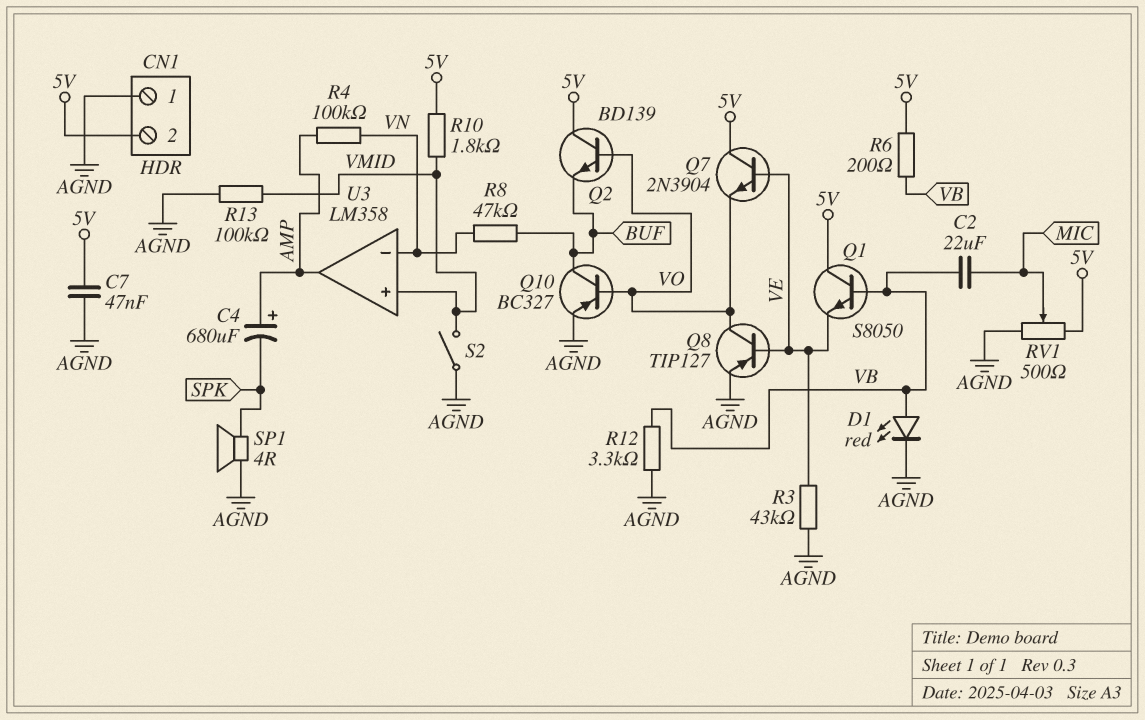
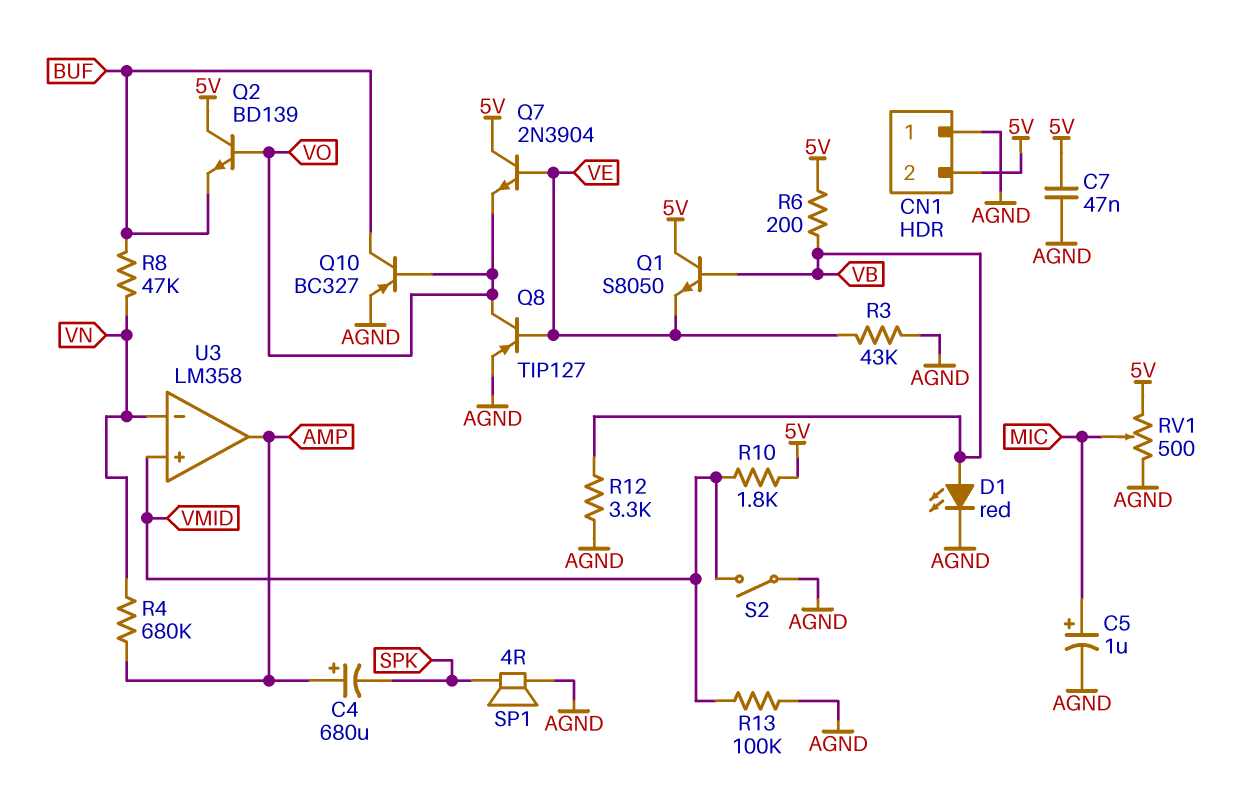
C2: 22uF (MIC, VB) -> none
C5: none -> 1uF (plus MIC, minus AGND)
R4: 100k (AMP, VN) -> 680k (AMP, VN)

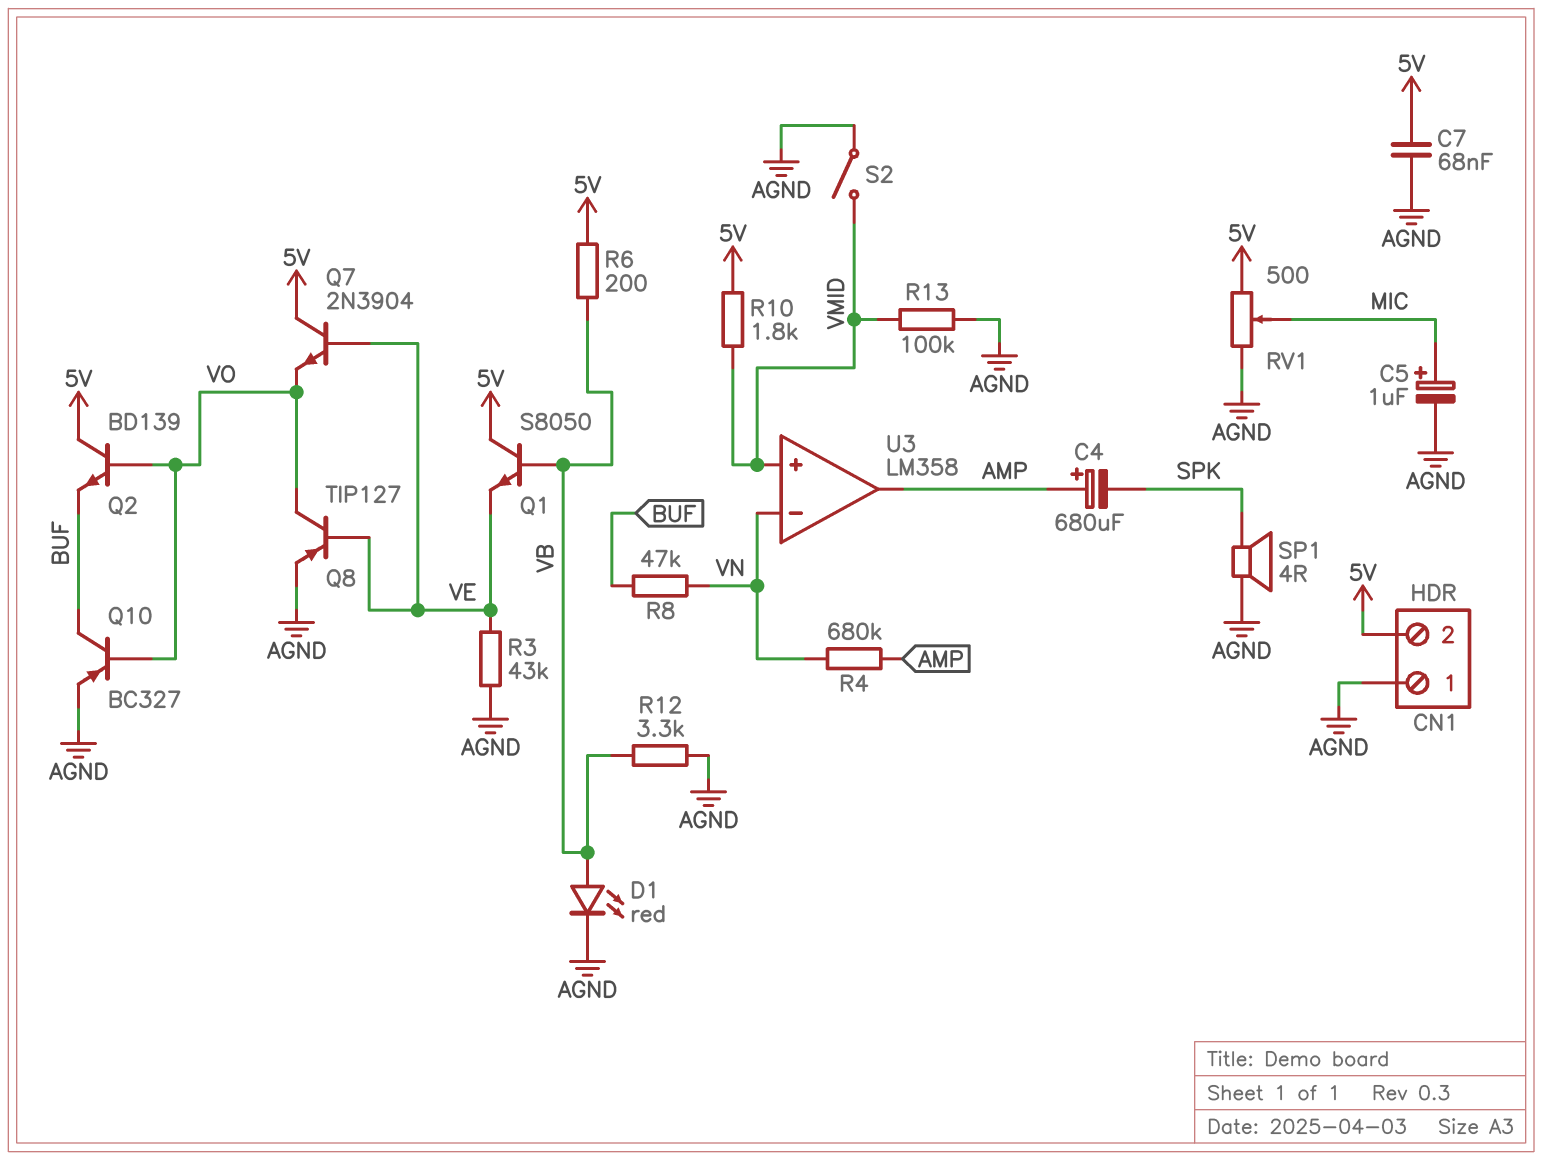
C7: 47nF (5V, AGND) -> 68nF (5V, AGND)

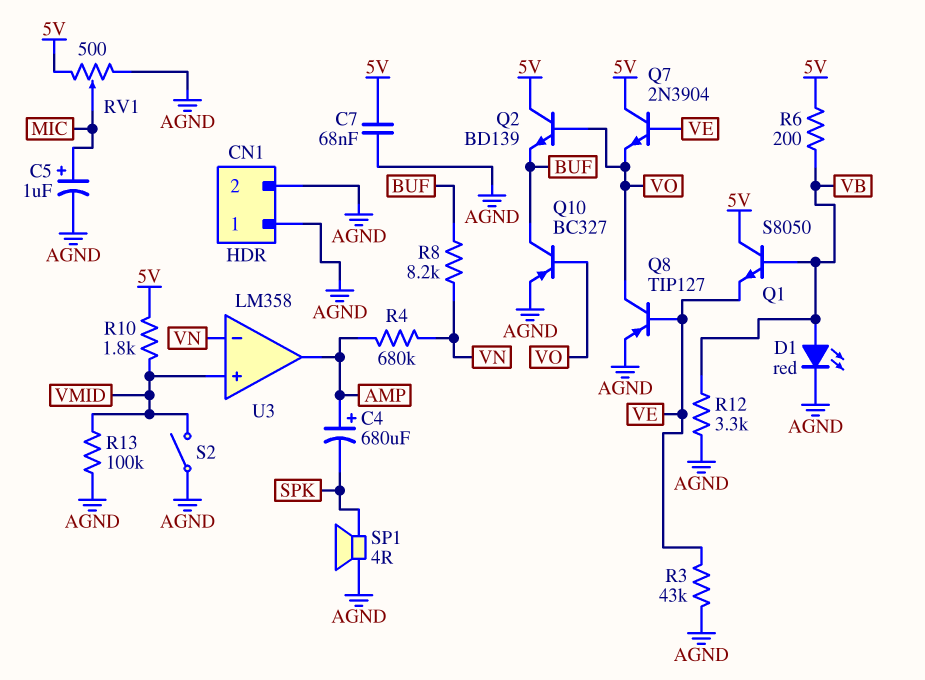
CN1 pin 2: 5V -> AGND
R8: 47k (BUF, VN) -> 8.2k (BUF, VN)

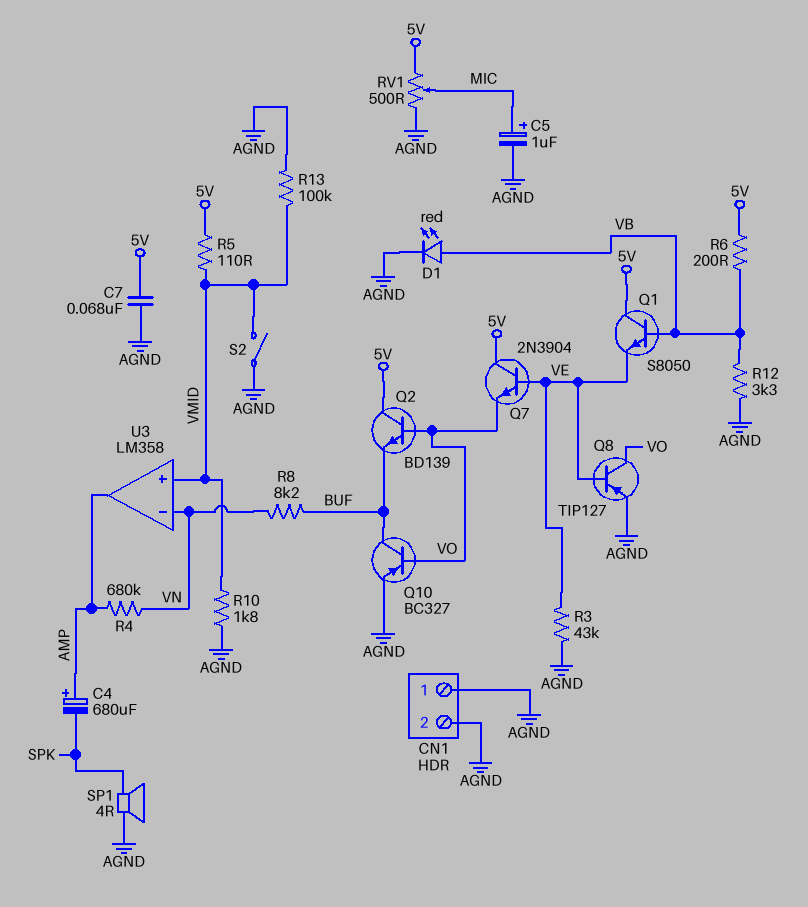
R5: none -> 110 (5V, VMID)
R10: 1.8k (5V, VMID) -> 1.8k (AGND, VMID)

